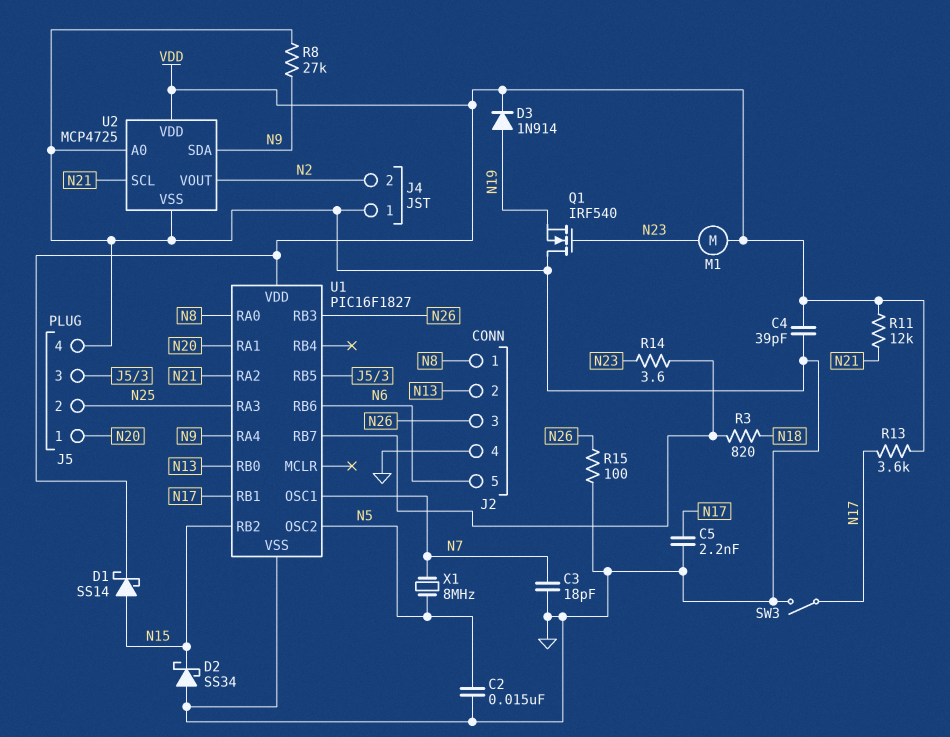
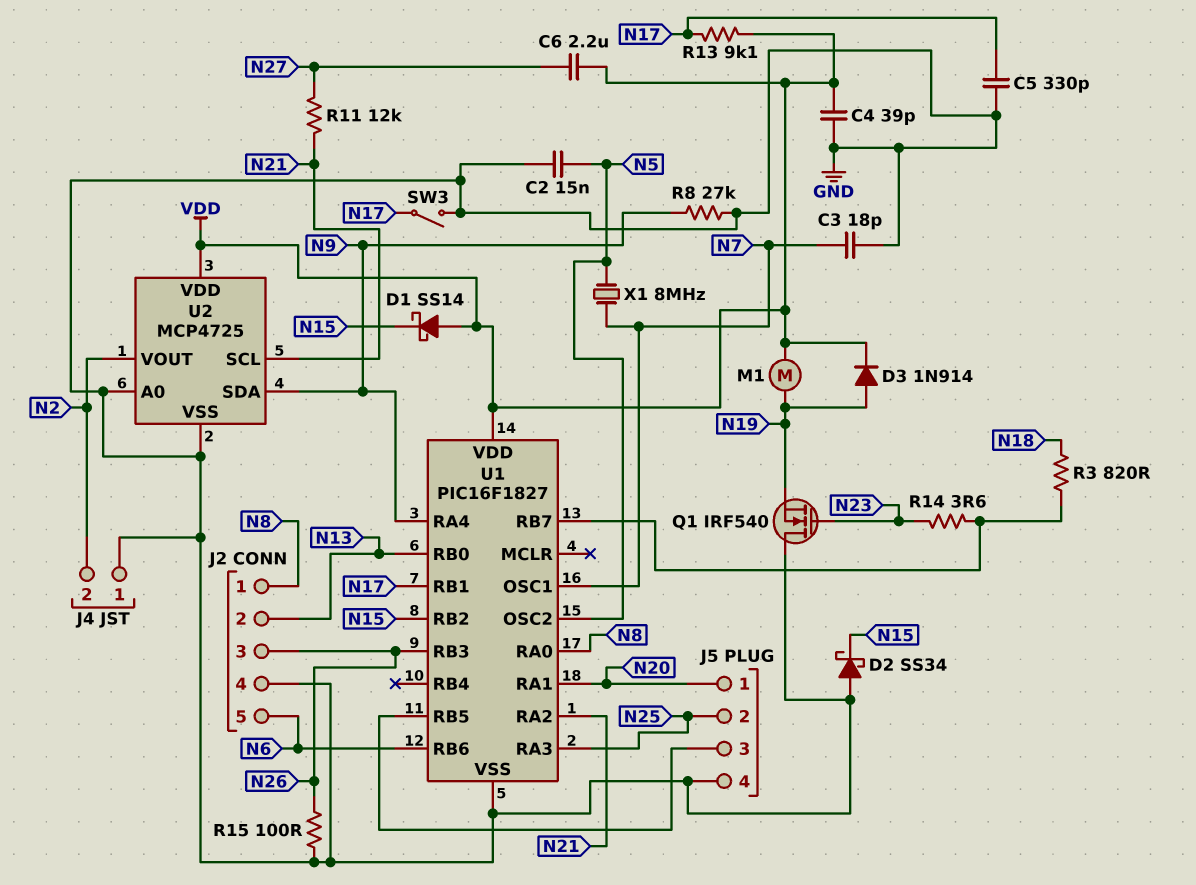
C5: 2.2nF (GND, N17) -> 330pF (GND, N17)
C6: none -> 2.2uF (N27, VDD)
D1: schottky SS14 (A N15, K VDD) -> schottky SS14 (A VDD, K N15)
M1: motor (N23, VDD) -> motor (N19, VDD)
R11: 12k (N21, VDD) -> 12k (N21, N27)
R13: 3.6k (N17, VDD) -> 9.1k (N17, VDD)

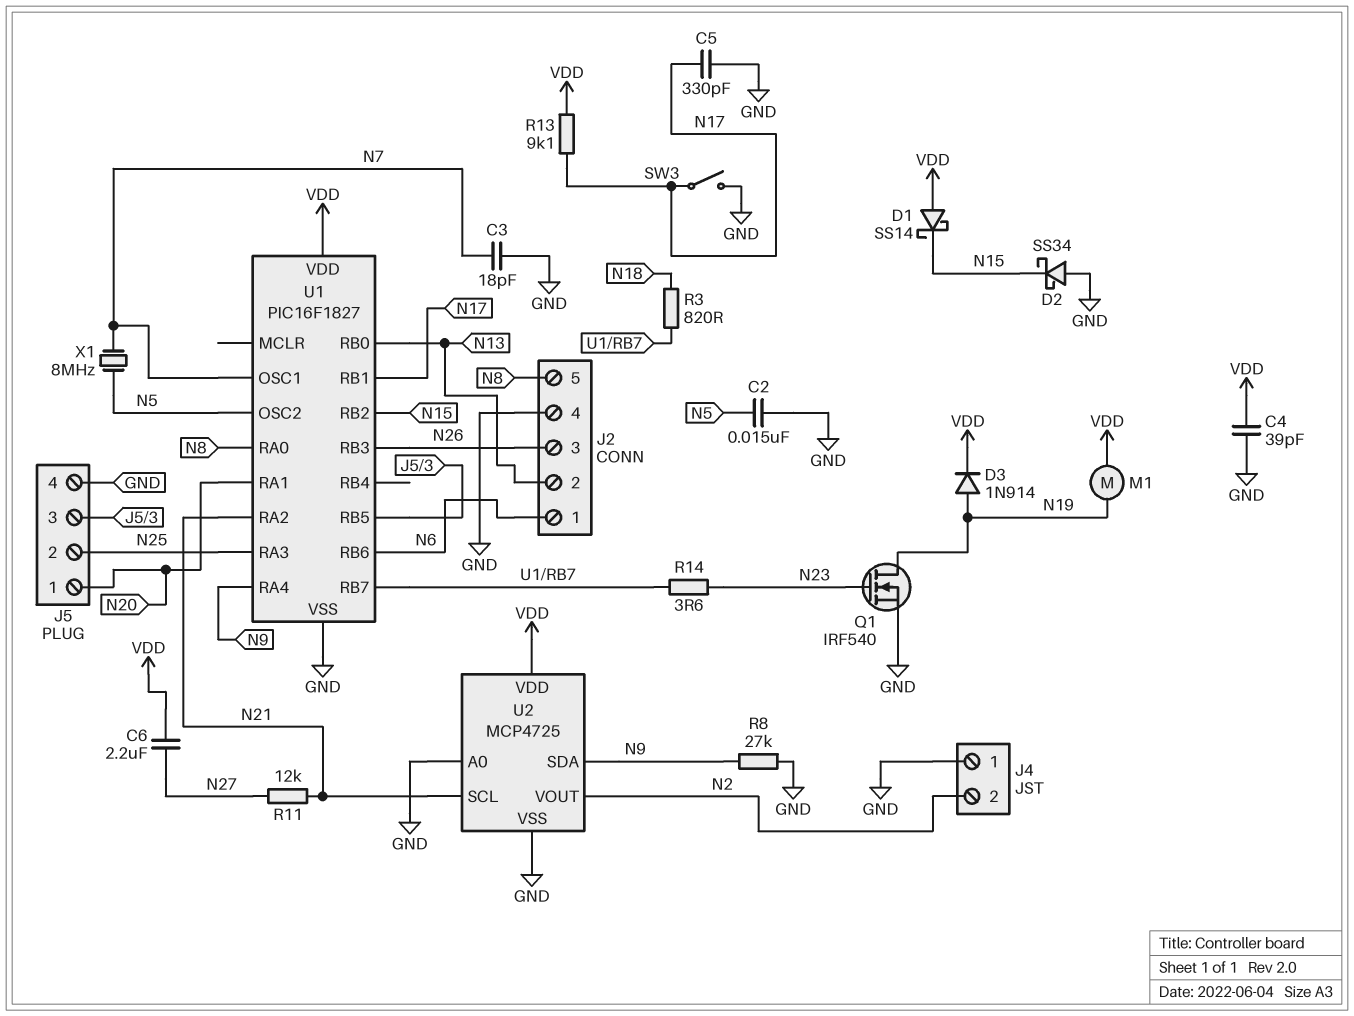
J2 pin 1: N8 -> N6
J2 pin 5: N6 -> N8
Q1: NMOS IRF540 (G N23, D GND, S N19) -> NMOS IRF540 (G N23, D N19, S GND)
R15: 100 (GND, N26) -> none

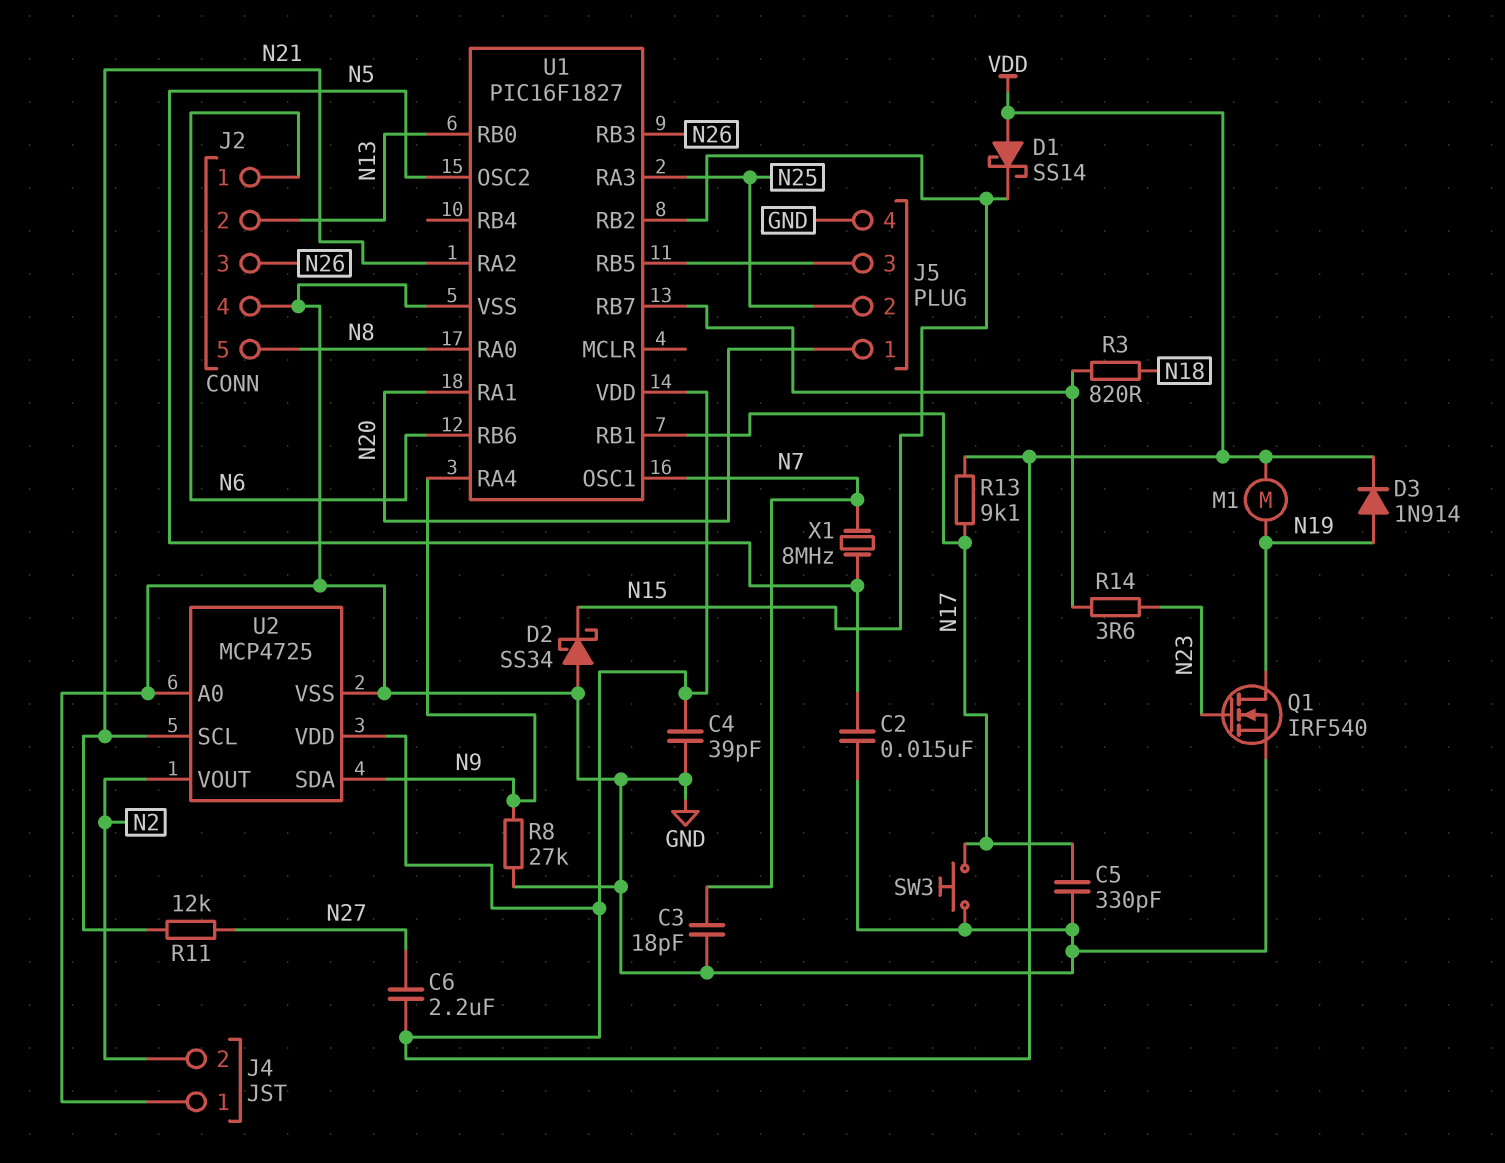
SW3: switch (GND, N17) -> button (GND, N17)

